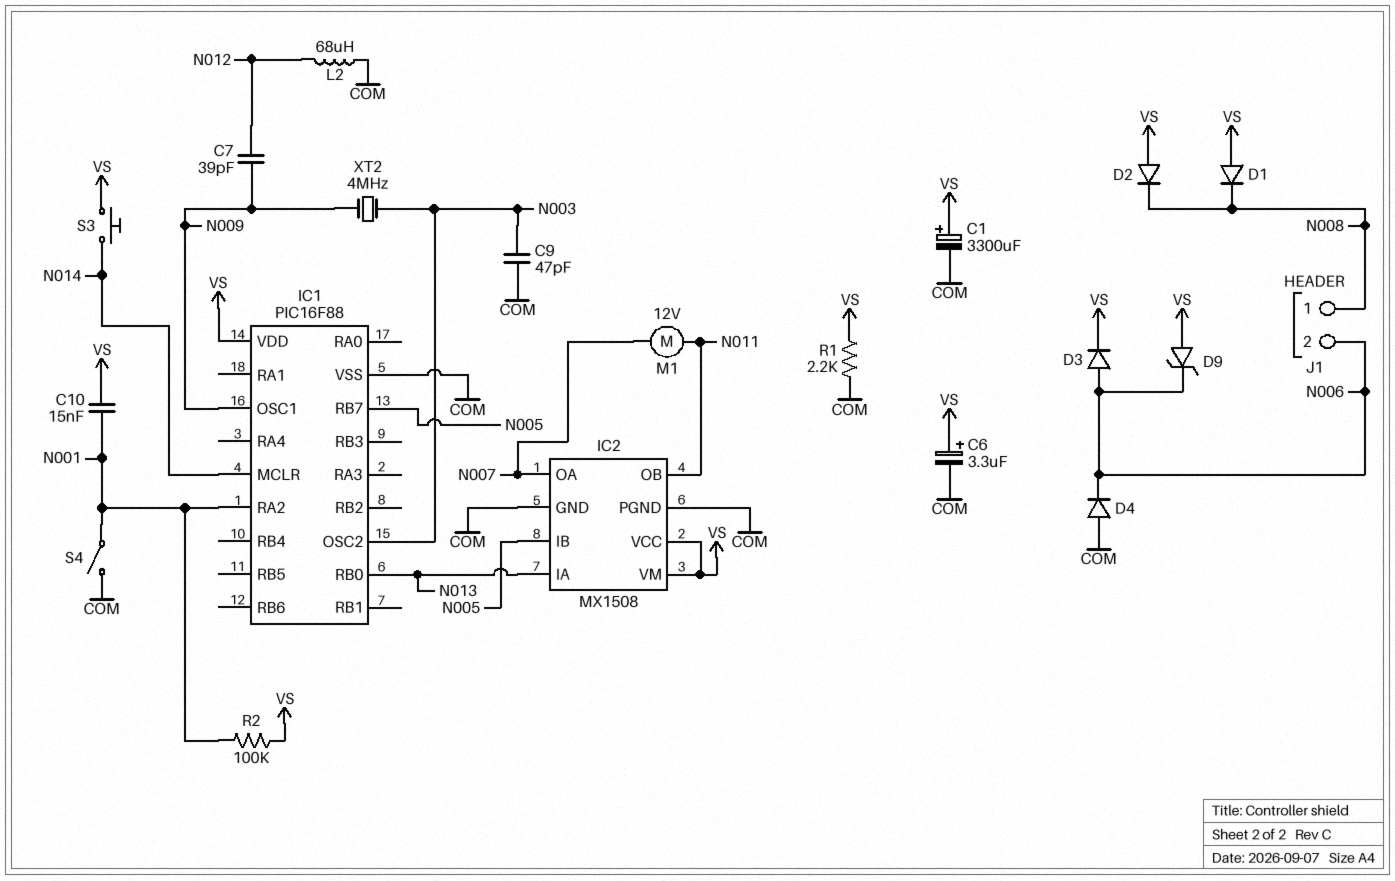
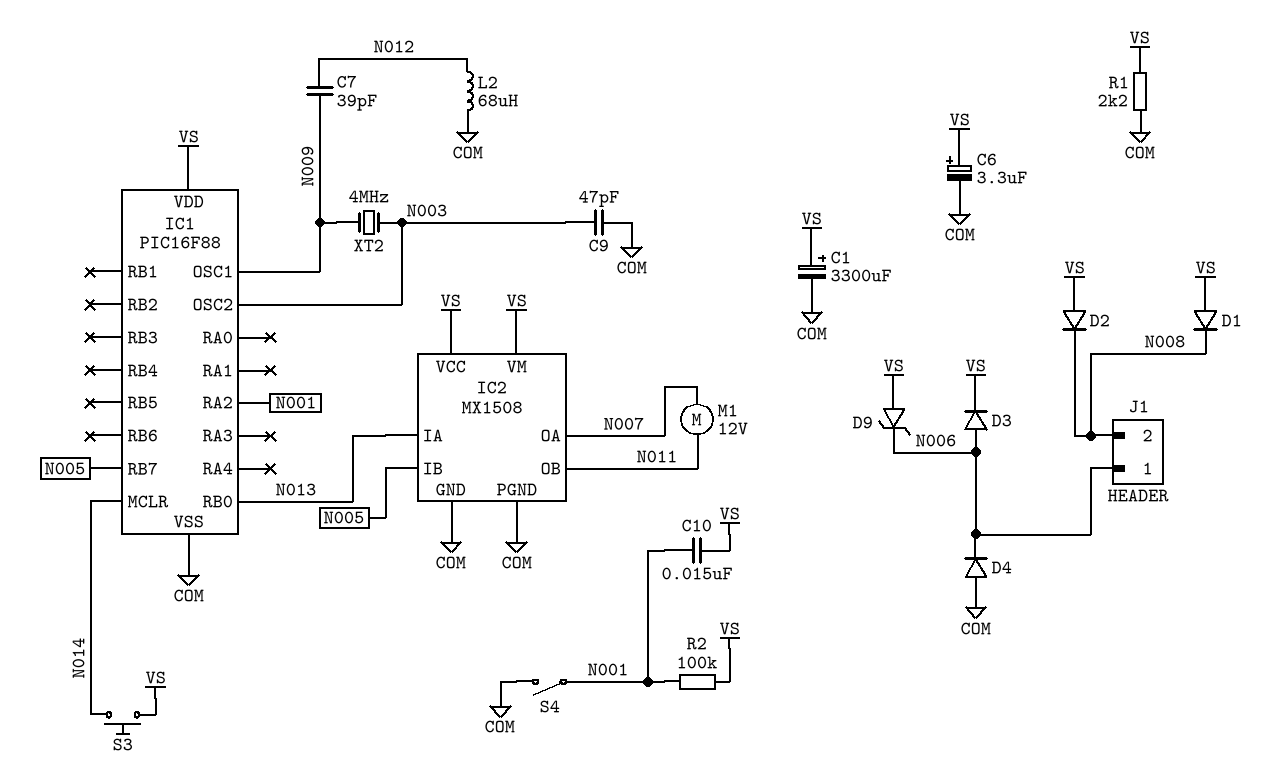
J1 pin 1: N008 -> N006
J1 pin 2: N006 -> N008

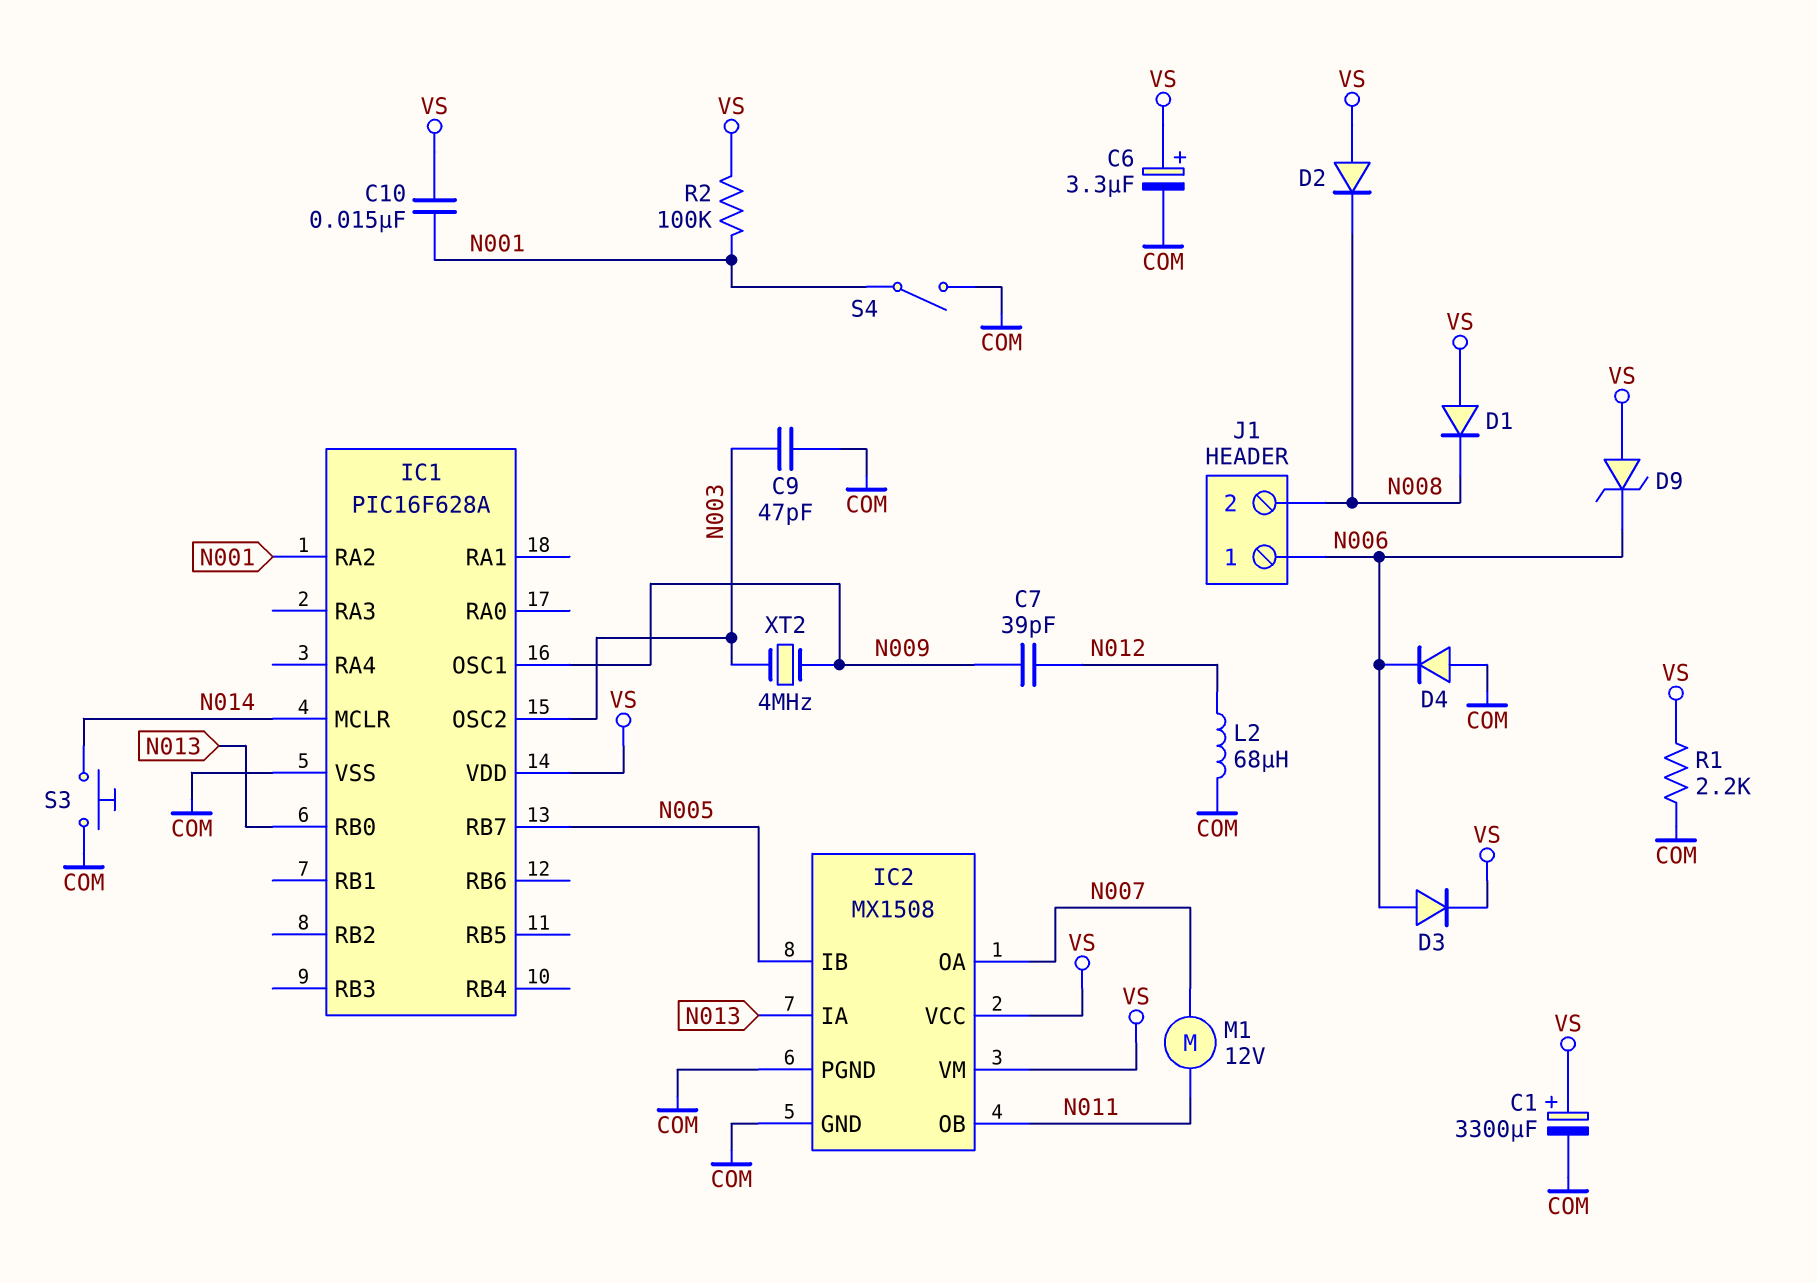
IC1: PIC16F88 -> PIC16F628A
S3: button (N014, VS) -> button (COM, N014)

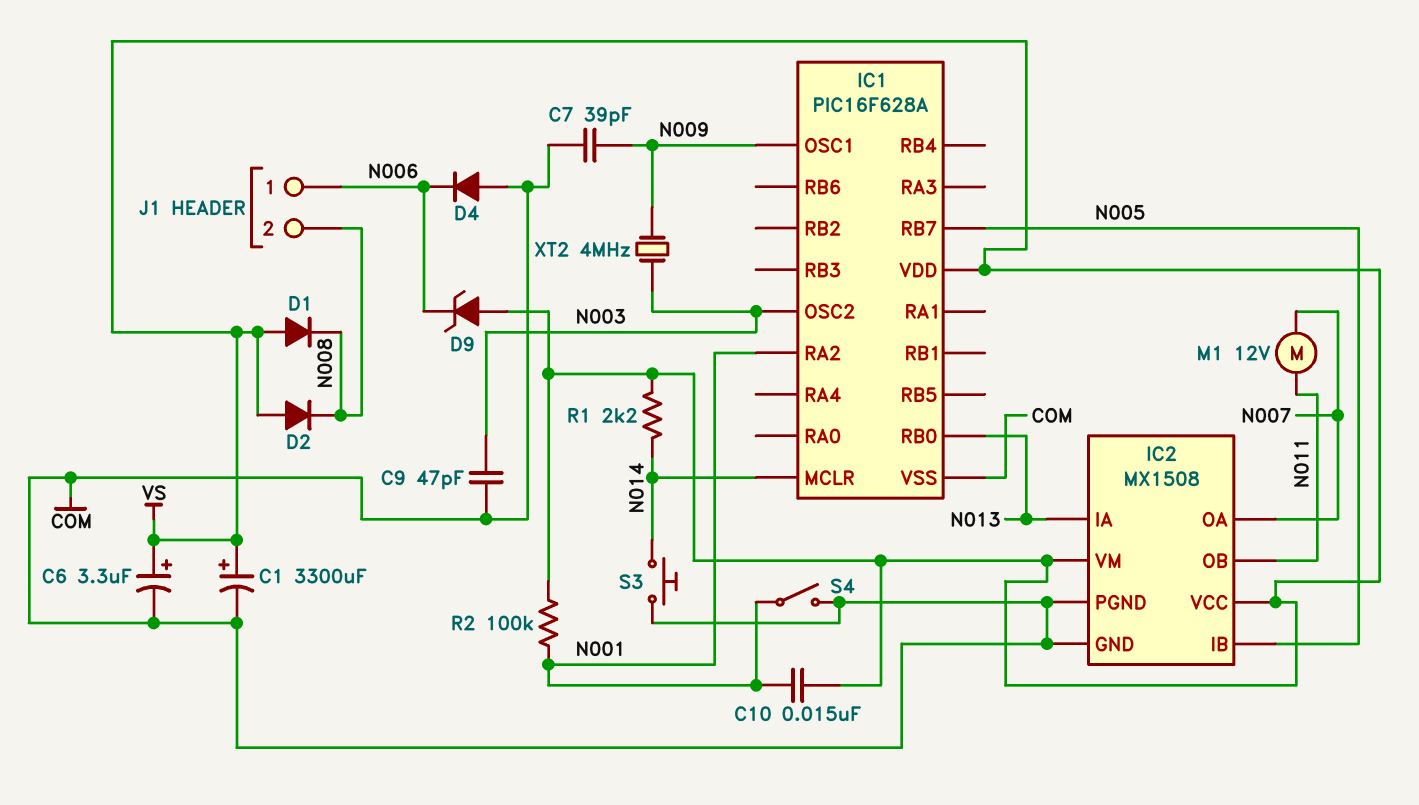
C7: 39pF (N009, N012) -> 39pF (COM, N009)
D3: diode (A N006, K VS) -> none
L2: 68uH (COM, N012) -> none
R1: 2.2k (COM, VS) -> 2.2k (N014, VS)

